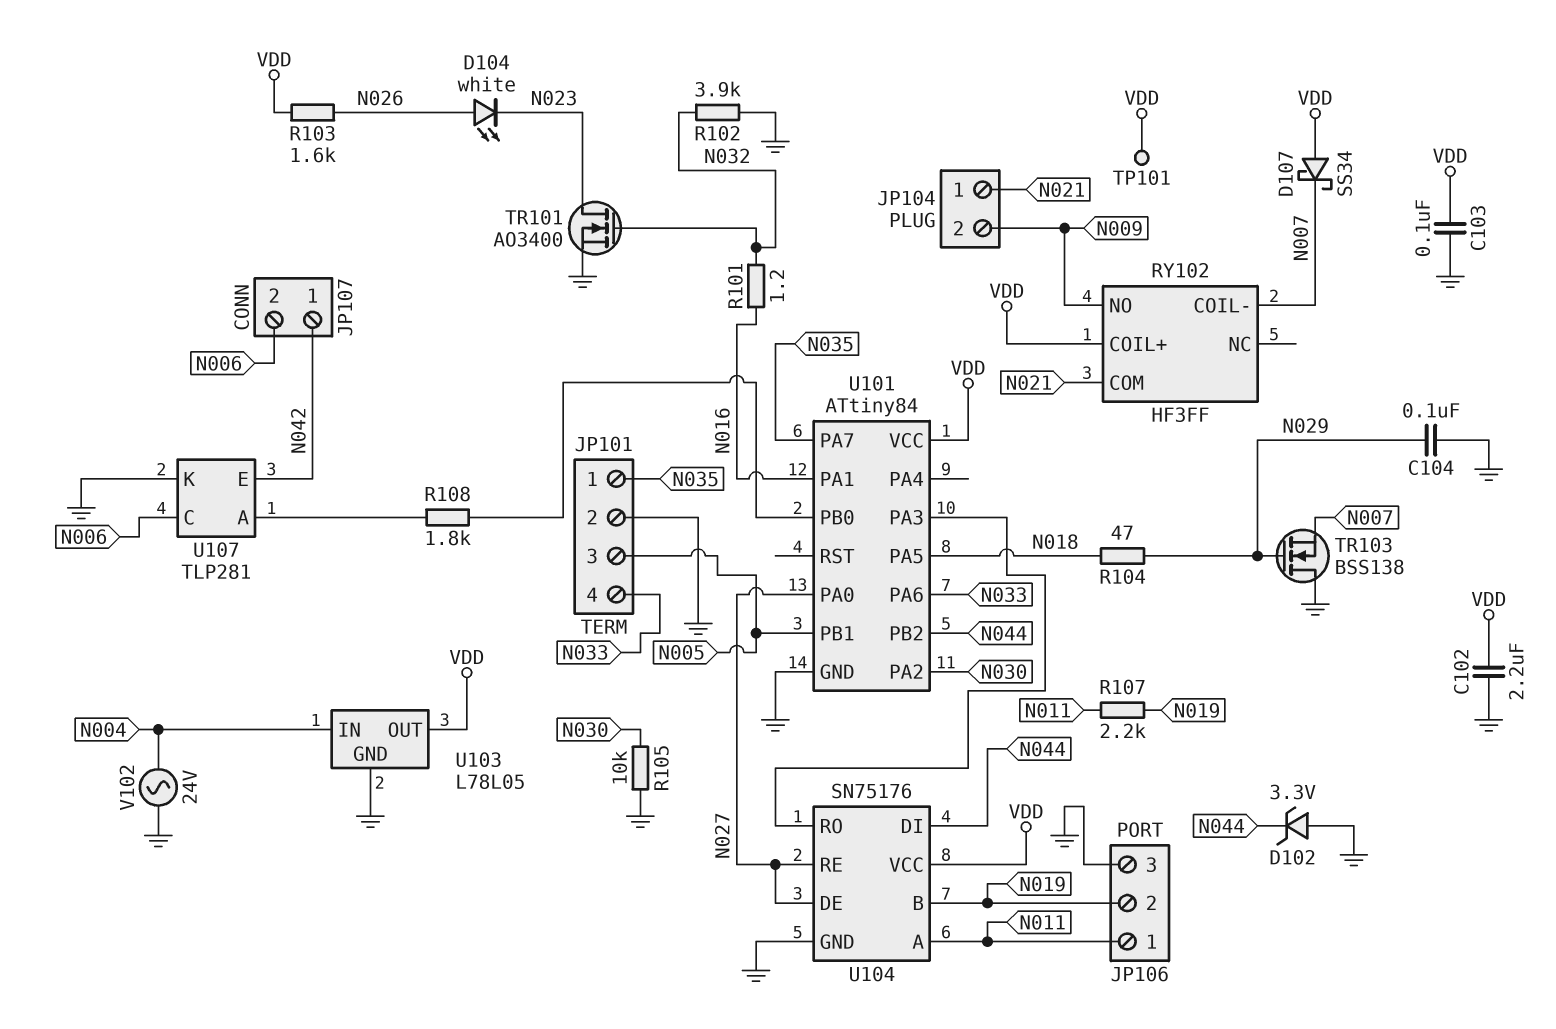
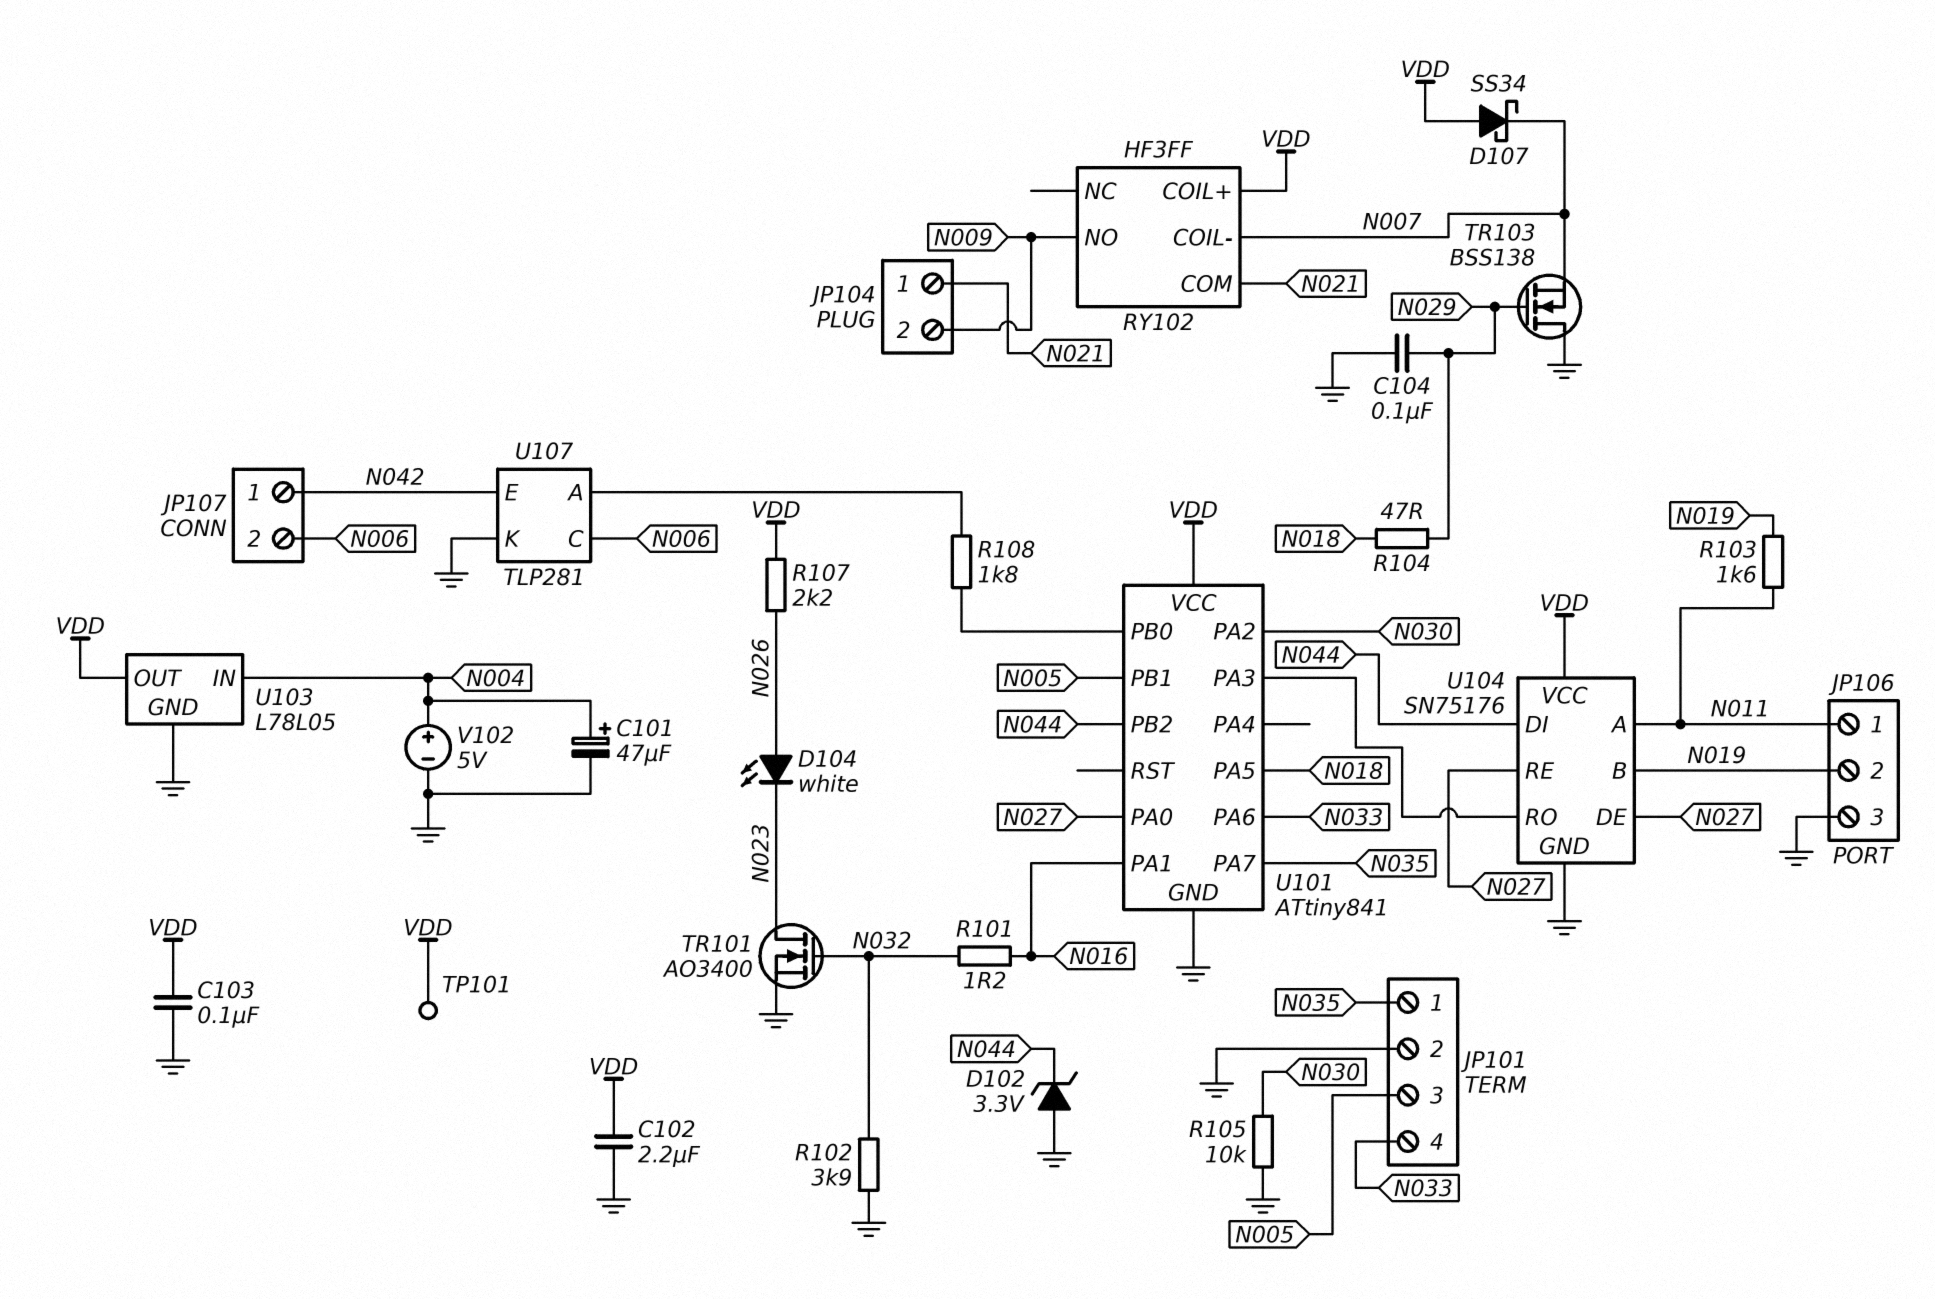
C101: none -> 47uF (plus N004, minus GND)
R103: 1.6k (N026, VDD) -> 1.6k (N011, N019)
R107: 2.2k (N011, N019) -> 2.2k (N026, VDD)
U101: ATtiny84 -> ATtiny841
V102: AC 24V (GND, N004) -> 5V (plus N004, minus GND)

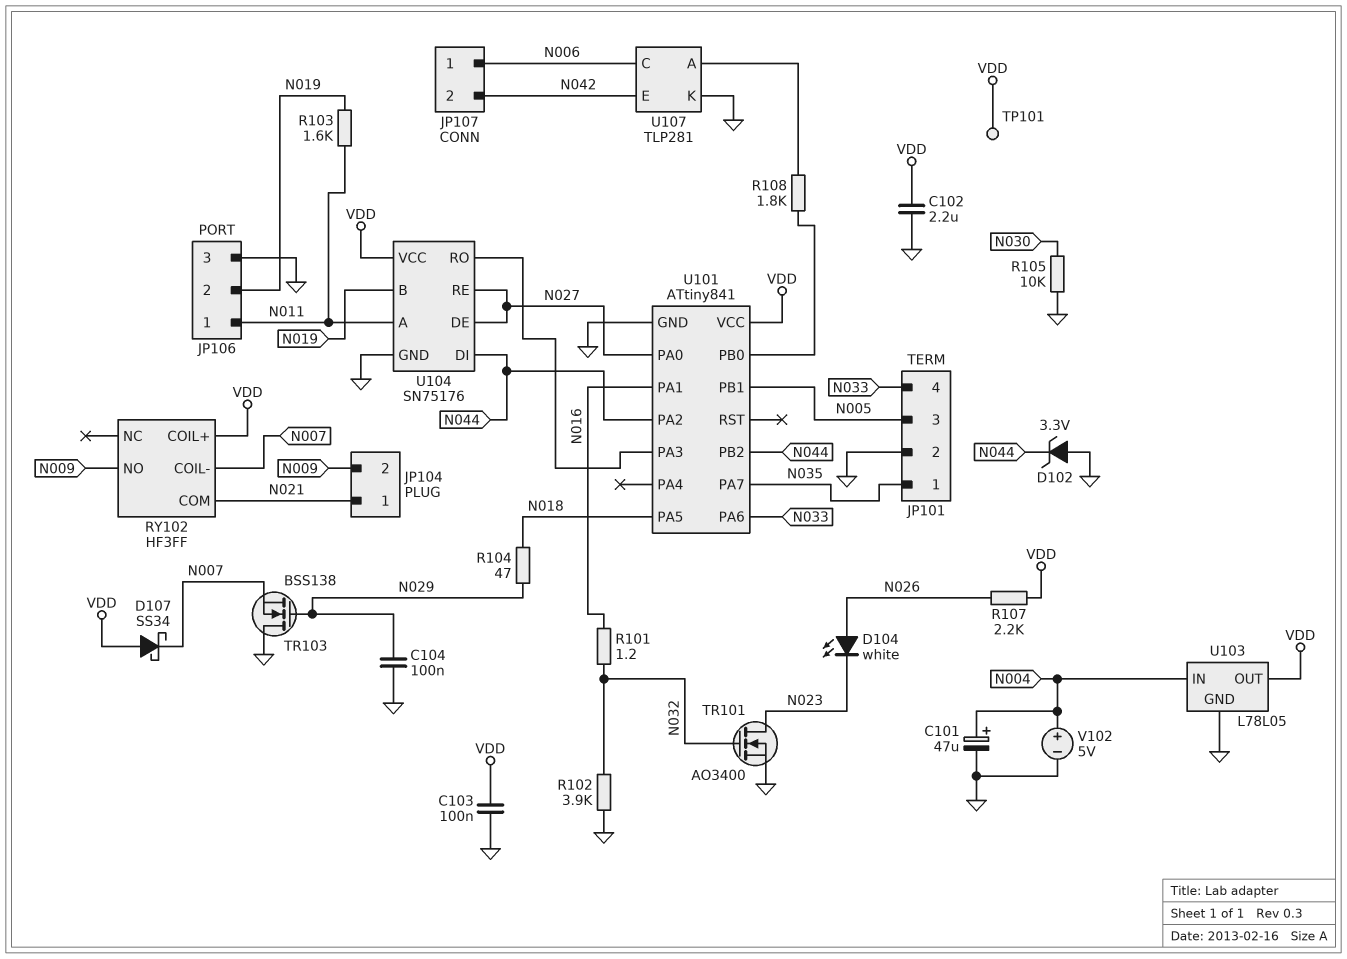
JP107 pin 1: N042 -> N006
JP107 pin 2: N006 -> N042
U101 pin PA2: N030 -> N044

